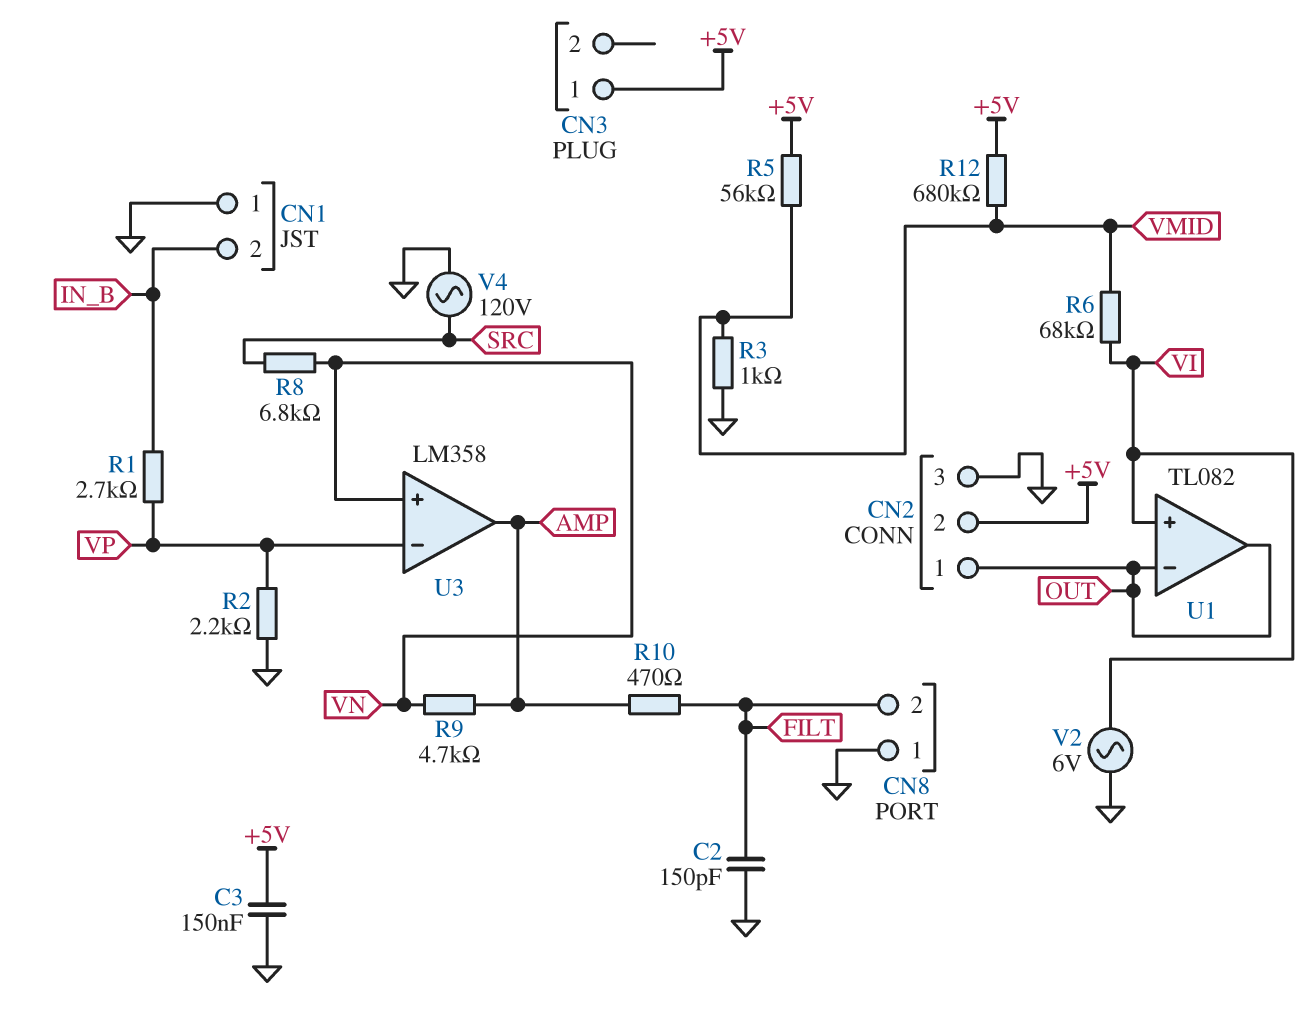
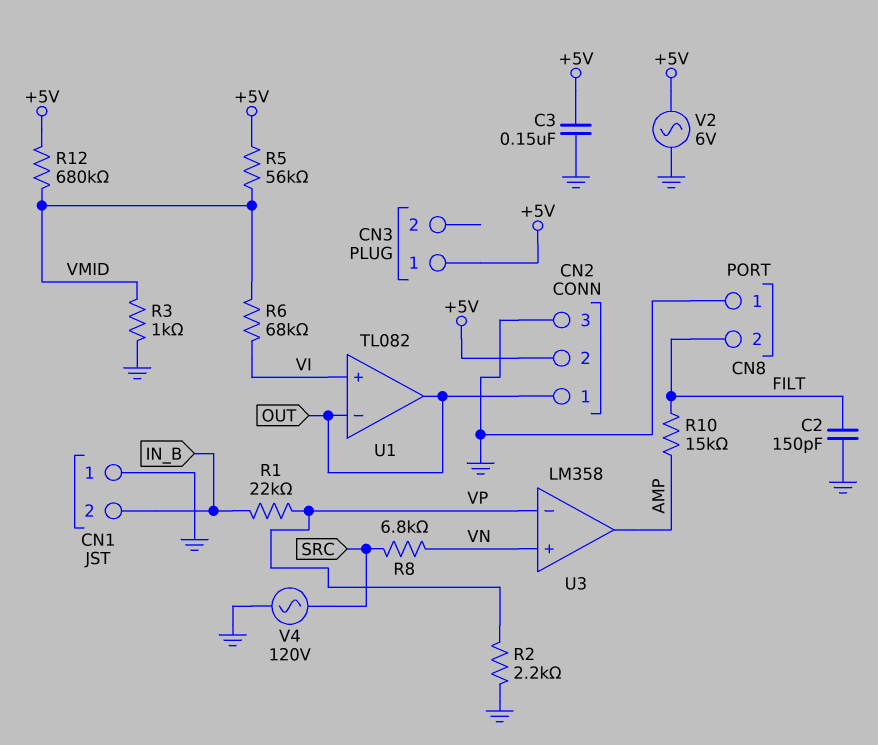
R1: 2.7k (IN_B, VP) -> 22k (IN_B, VP)
R9: 4.7k (AMP, VN) -> none
R10: 470 (AMP, FILT) -> 15k (AMP, FILT)
V2: AC 6V (GND, VI) -> AC 6V (+5V, GND)

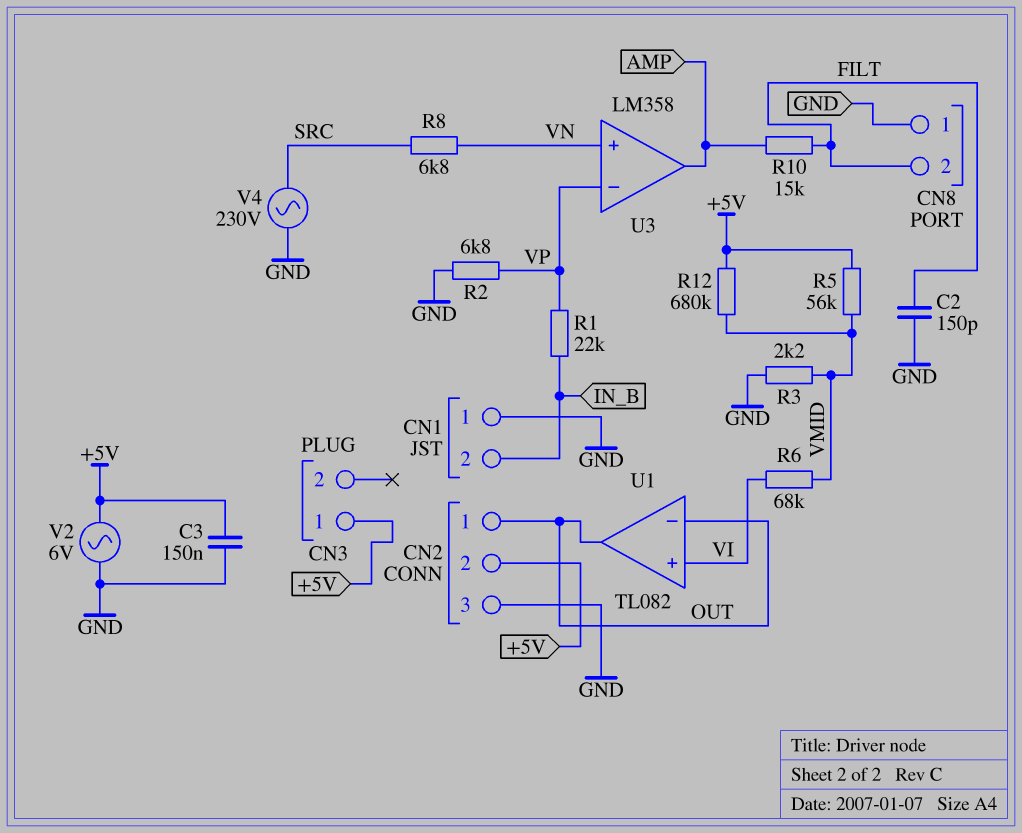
R2: 2.2k (GND, VP) -> 6.8k (GND, VP)
R3: 1k (GND, VMID) -> 2.2k (GND, VMID)
V4: AC 120V (GND, SRC) -> AC 230V (GND, SRC)

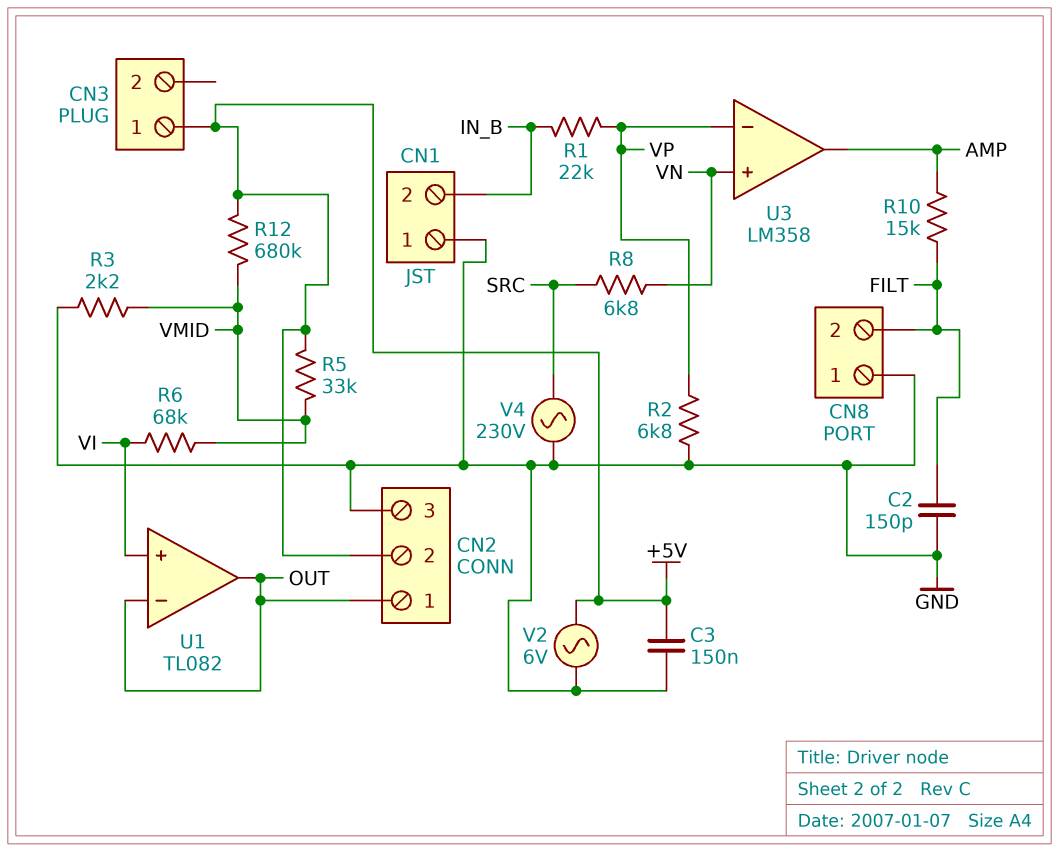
R5: 56k (+5V, VMID) -> 33k (+5V, VMID)

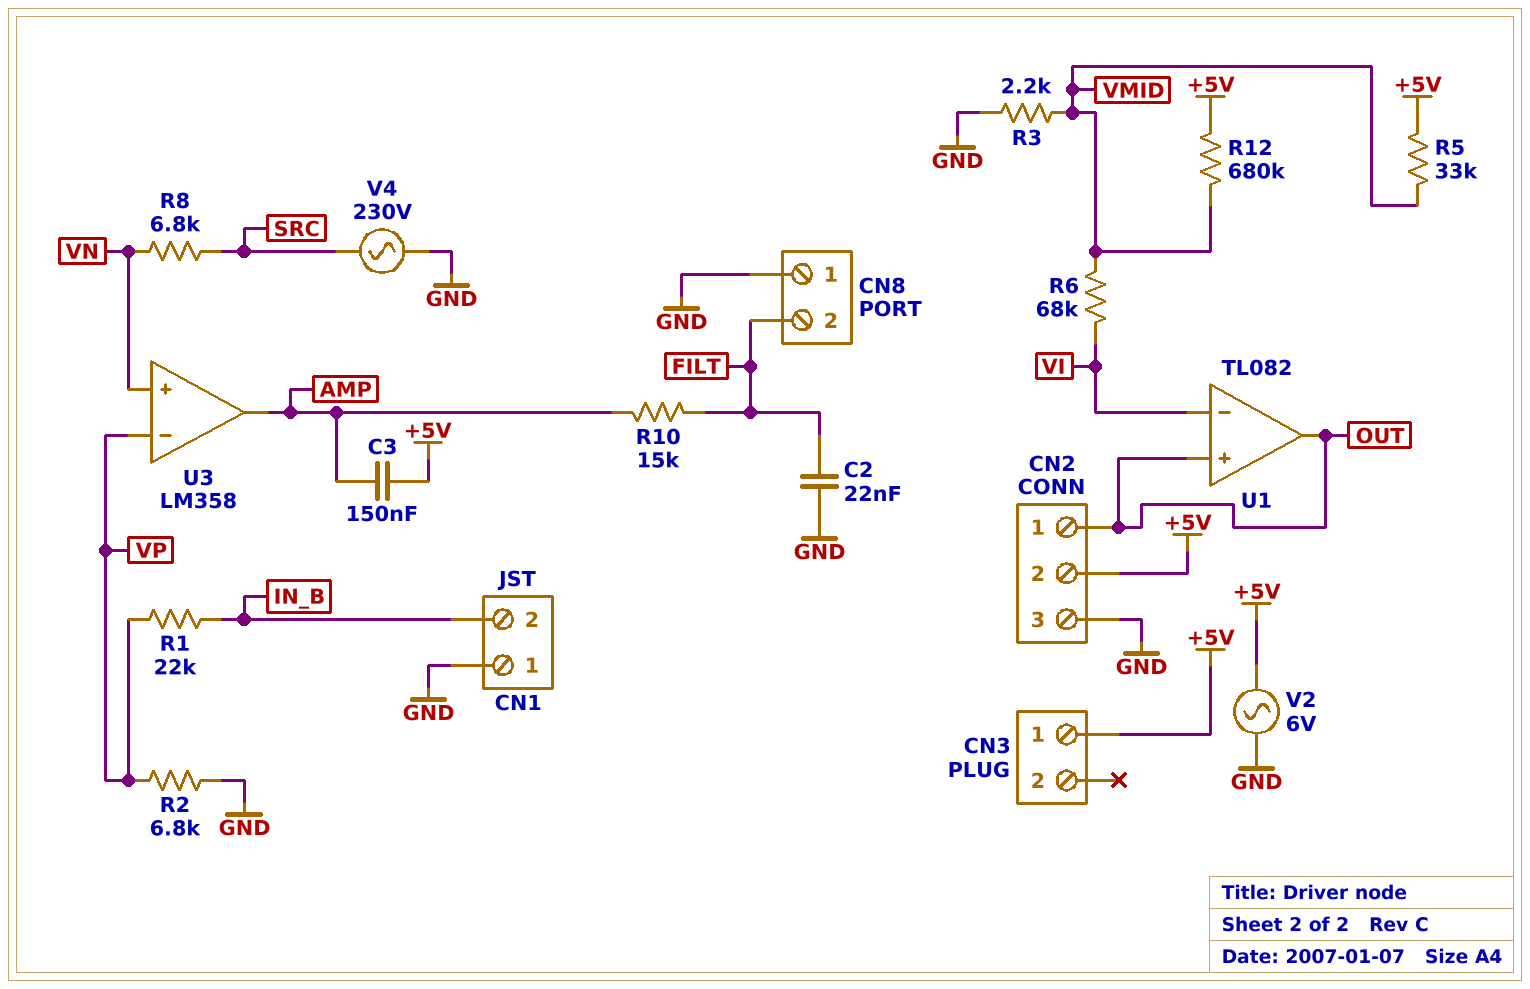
C2: 150pF (FILT, GND) -> 22nF (FILT, GND)
C3: 150nF (+5V, GND) -> 150nF (+5V, AMP)
U1 pin in+: VI -> OUT
U1 pin in-: OUT -> VI

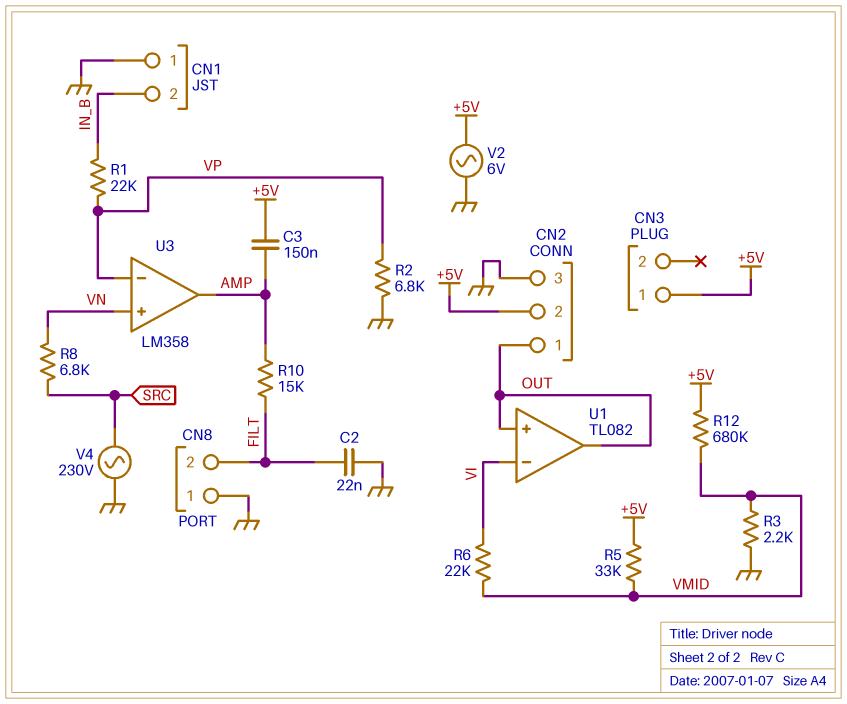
R6: 68k (VI, VMID) -> 22k (VI, VMID)

